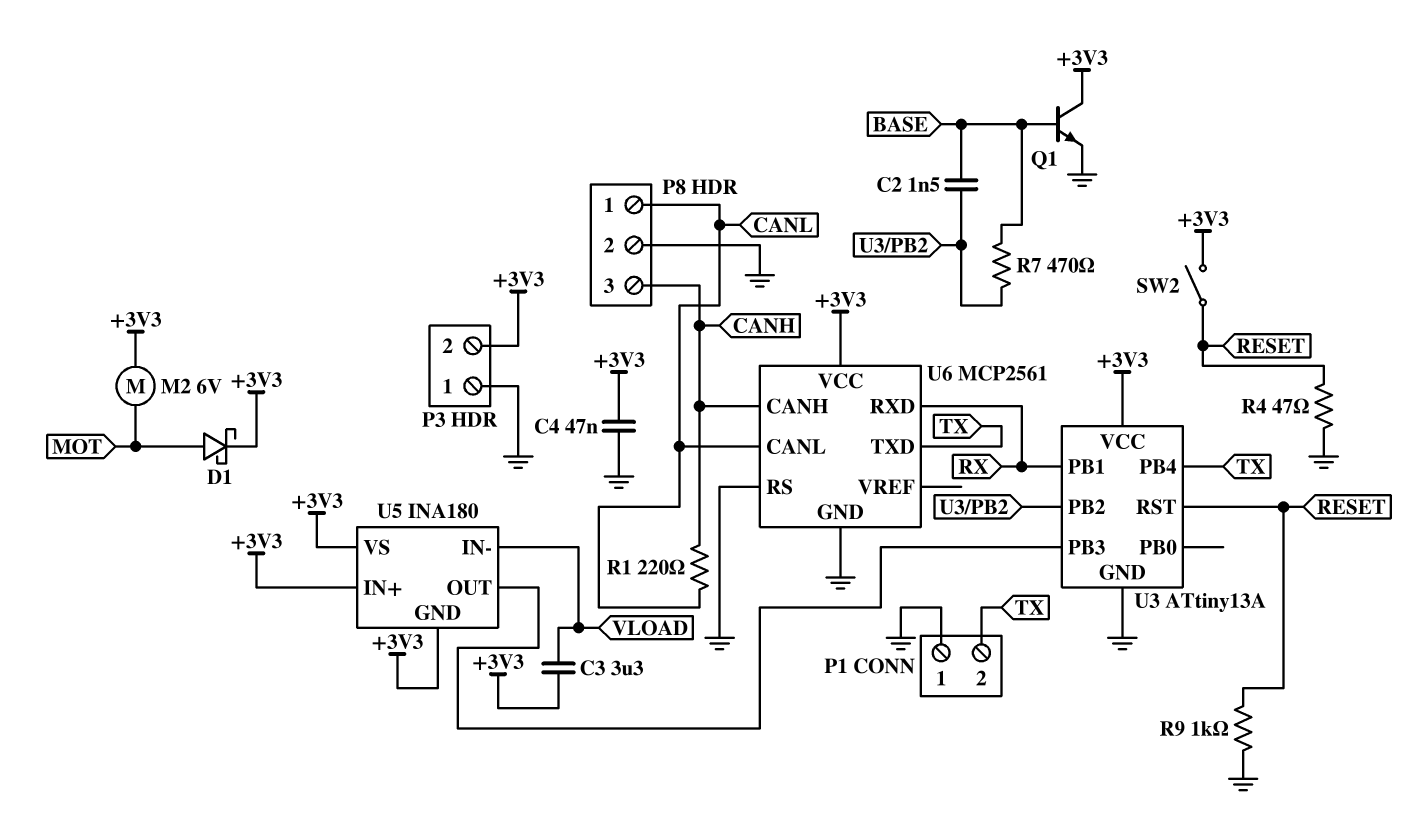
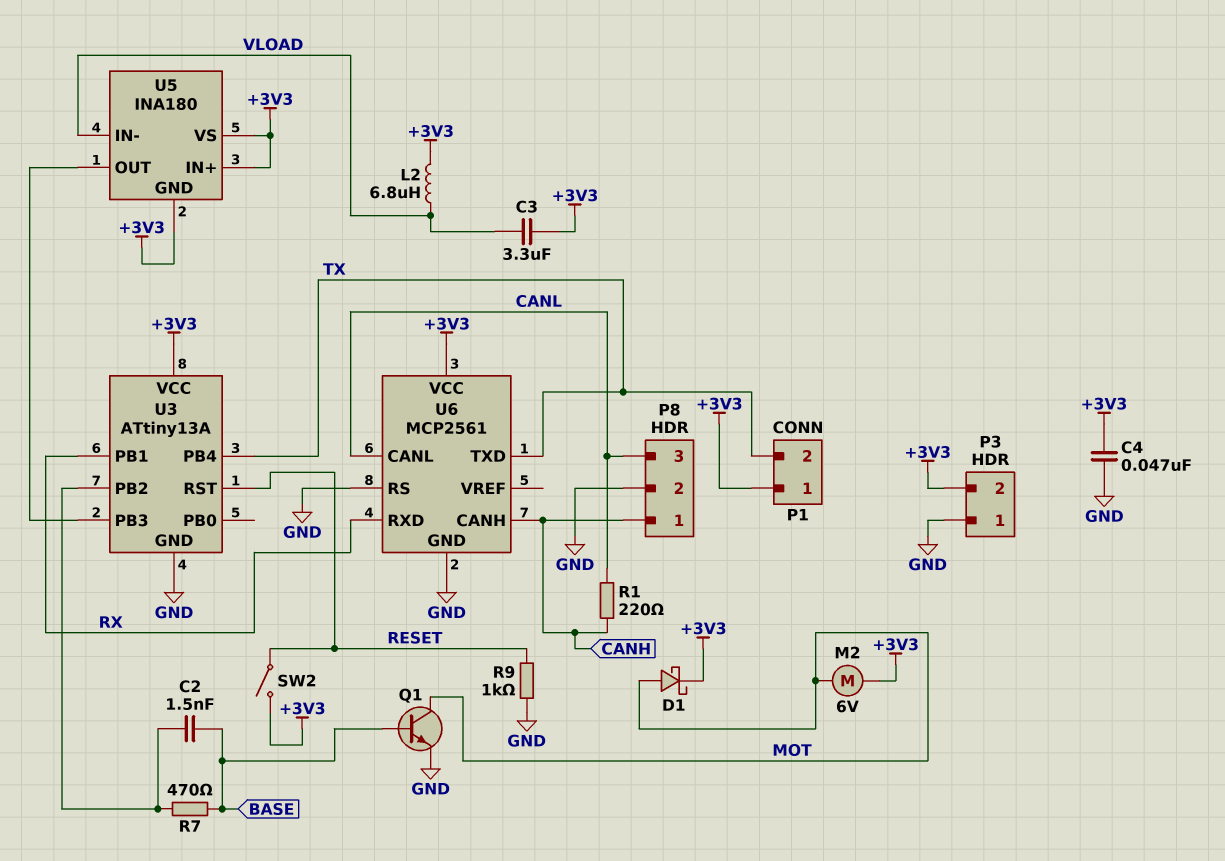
L2: none -> 6.8uH (+3V3, VLOAD)
P1 pin 1: GND -> +3V3
P8 pin 1: CANL -> CANH
P8 pin 3: CANH -> CANL
Q1: NPN (B BASE, C +3V3, E GND) -> NPN (B BASE, C MOT, E GND)
R4: 47 (GND, RESET) -> none

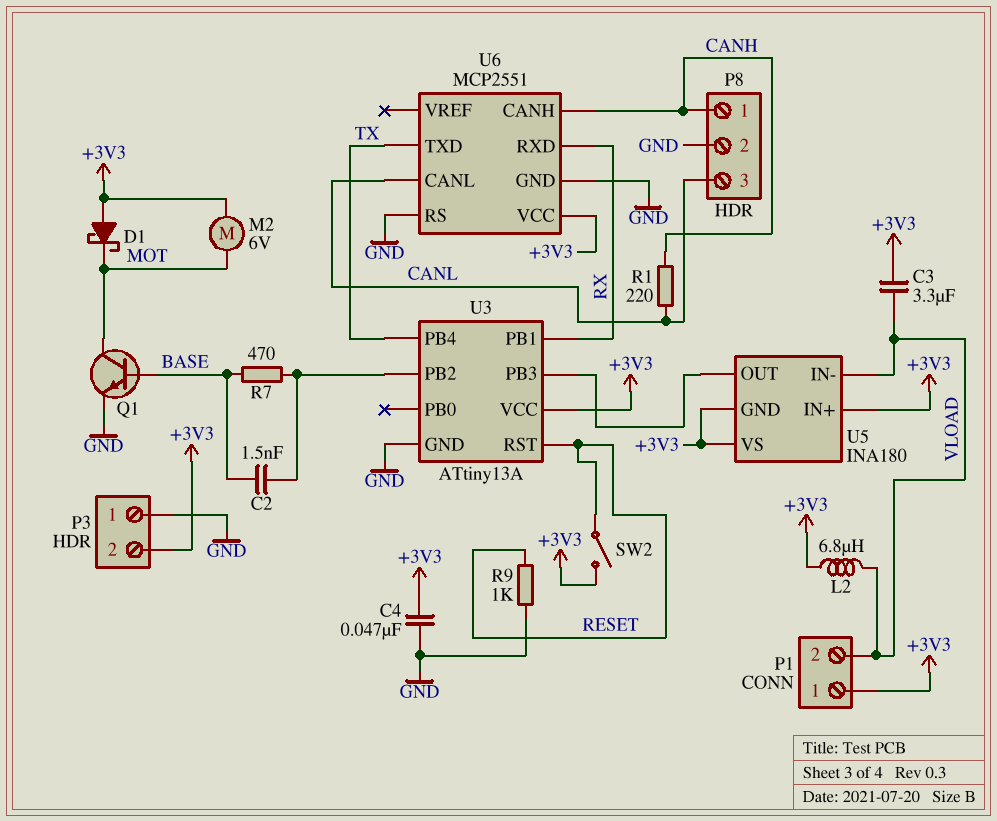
D1: schottky (A MOT, K +3V3) -> schottky (A +3V3, K MOT)
P1 pin 2: TX -> VLOAD
U6: MCP2561 -> MCP2551

